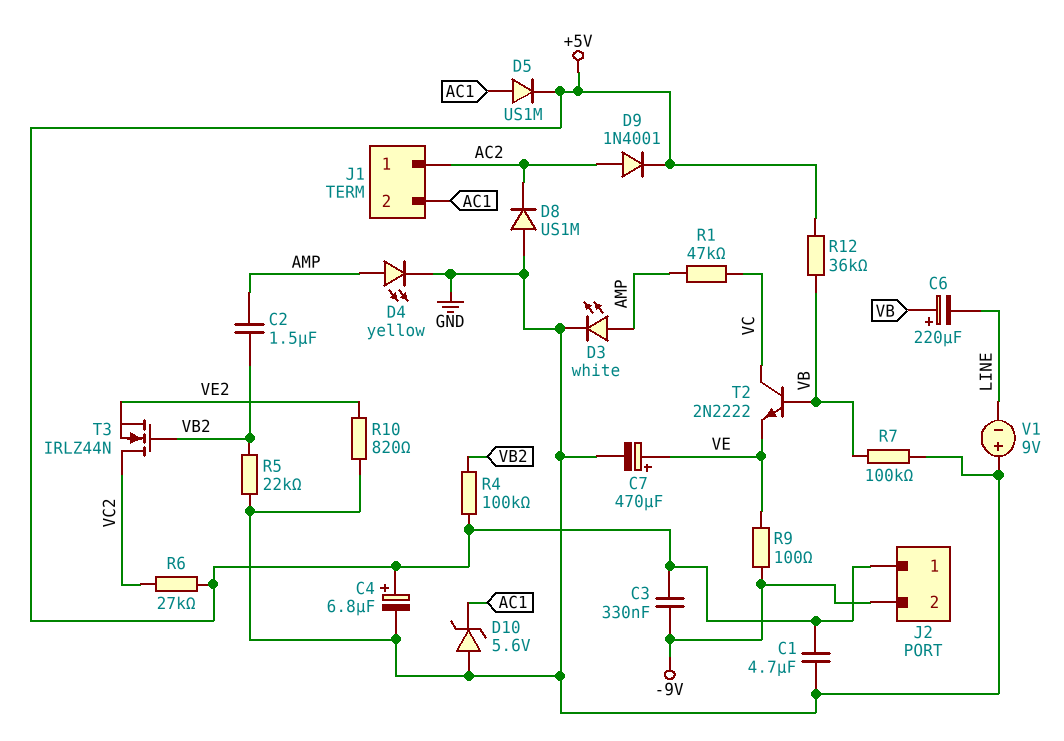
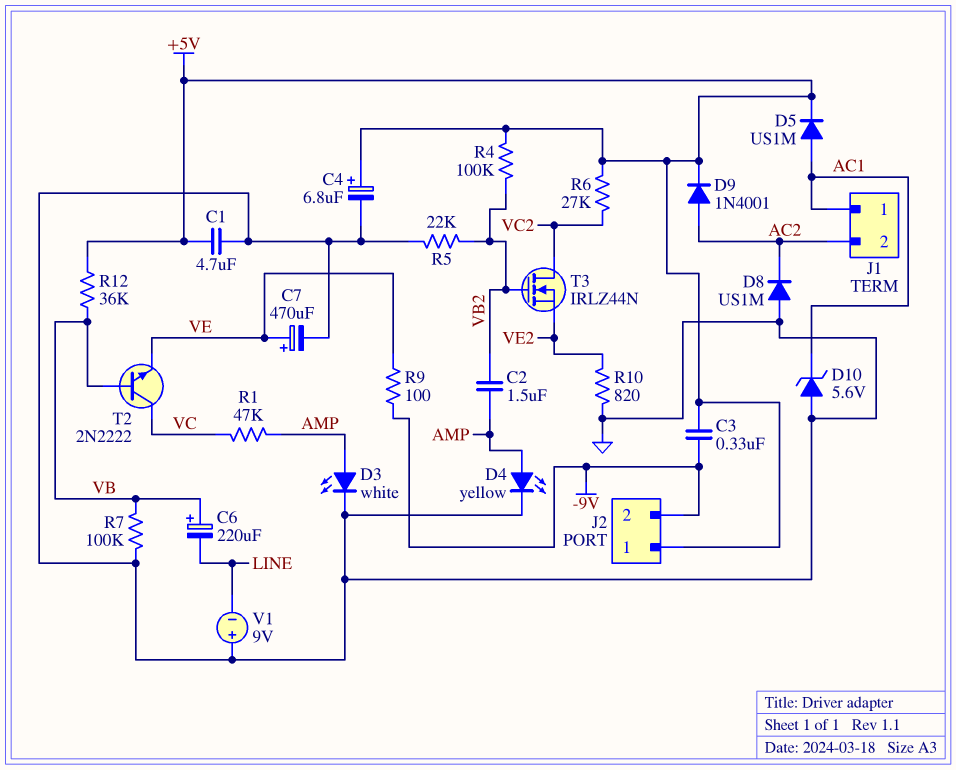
J1 pin 1: AC2 -> AC1
J1 pin 2: AC1 -> AC2

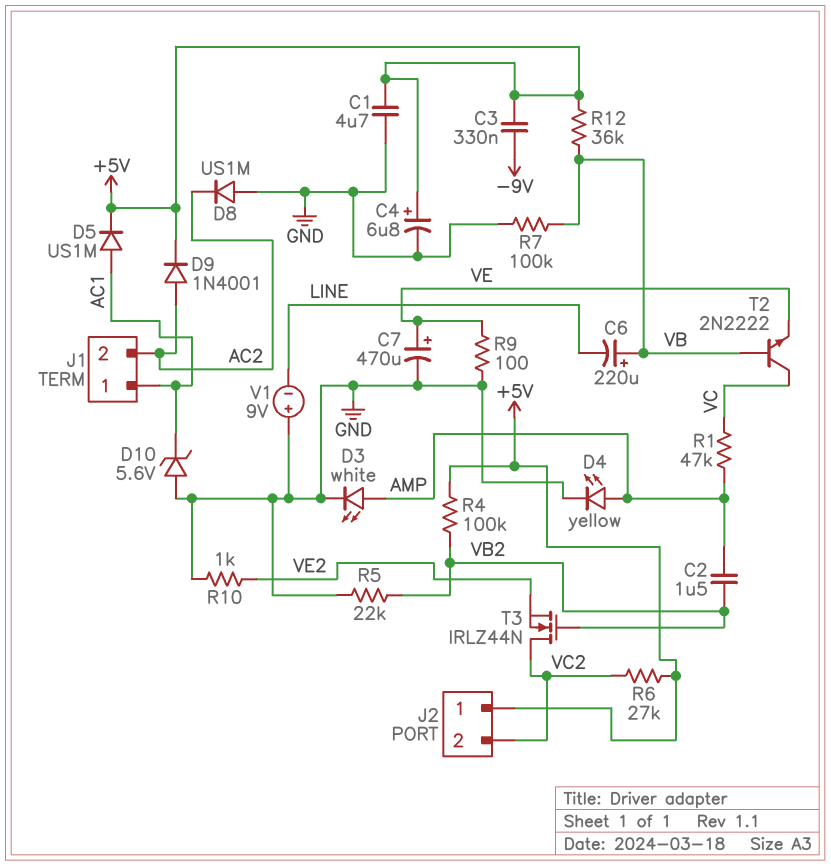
J2 pin 2: -9V -> VC2
R9: 100 (-9V, VE) -> 100 (GND, VE)
R10: 820 (GND, VE2) -> 1k (GND, VE2)

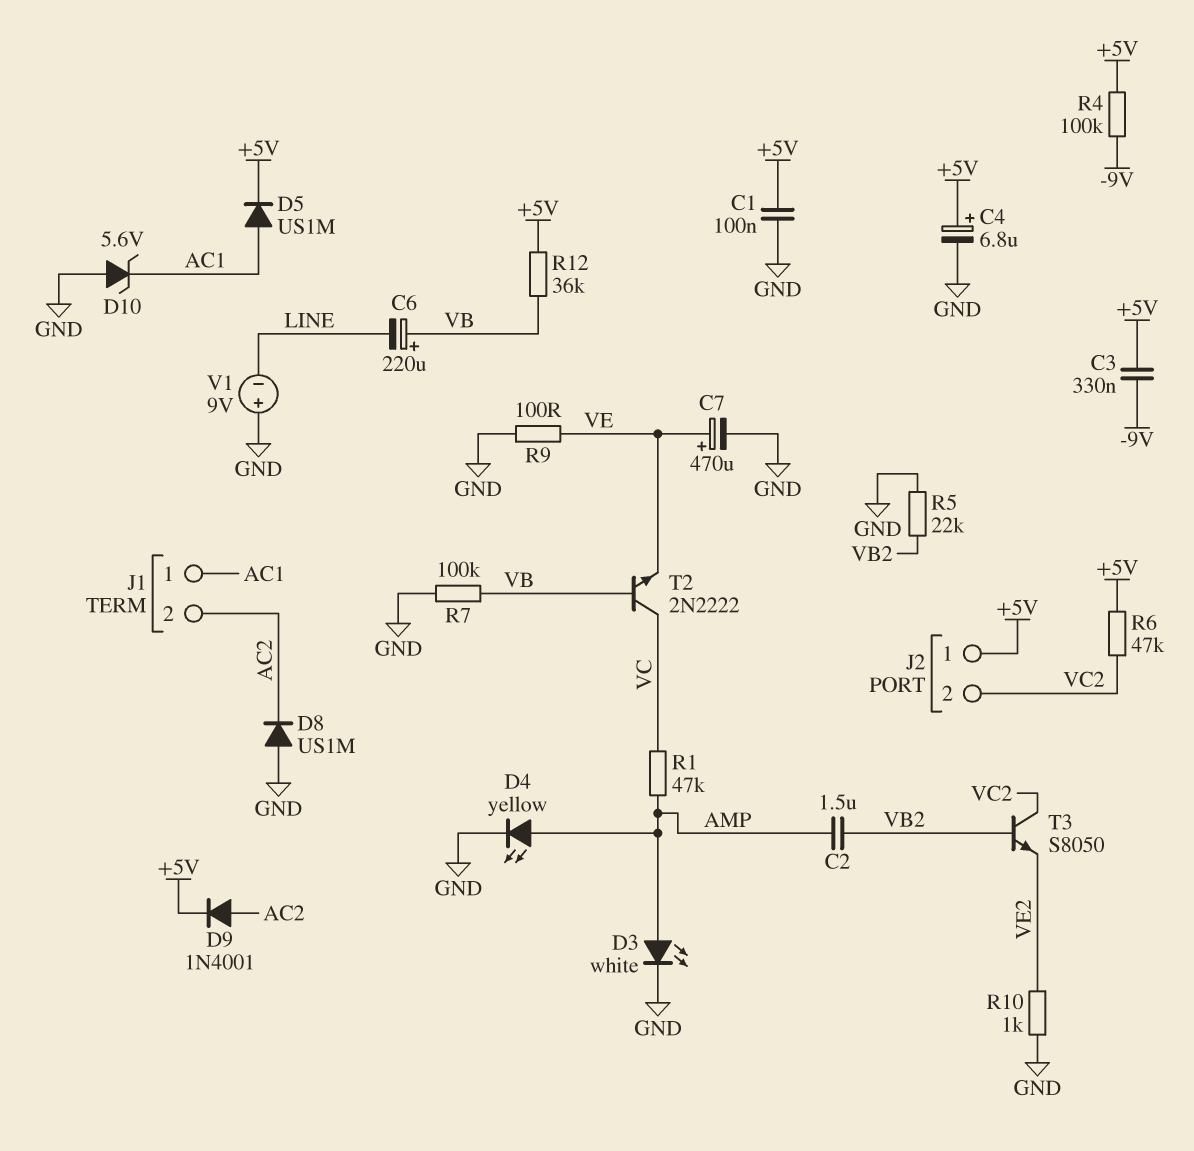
C1: 4.7uF (+5V, GND) -> 100nF (+5V, GND)
R4: 100k (+5V, VB2) -> 100k (+5V, -9V)
R6: 27k (+5V, VC2) -> 47k (+5V, VC2)
T3: NMOS IRLZ44N (G VB2, D VC2, S VE2) -> NPN S8050 (B VB2, C VC2, E VE2)

